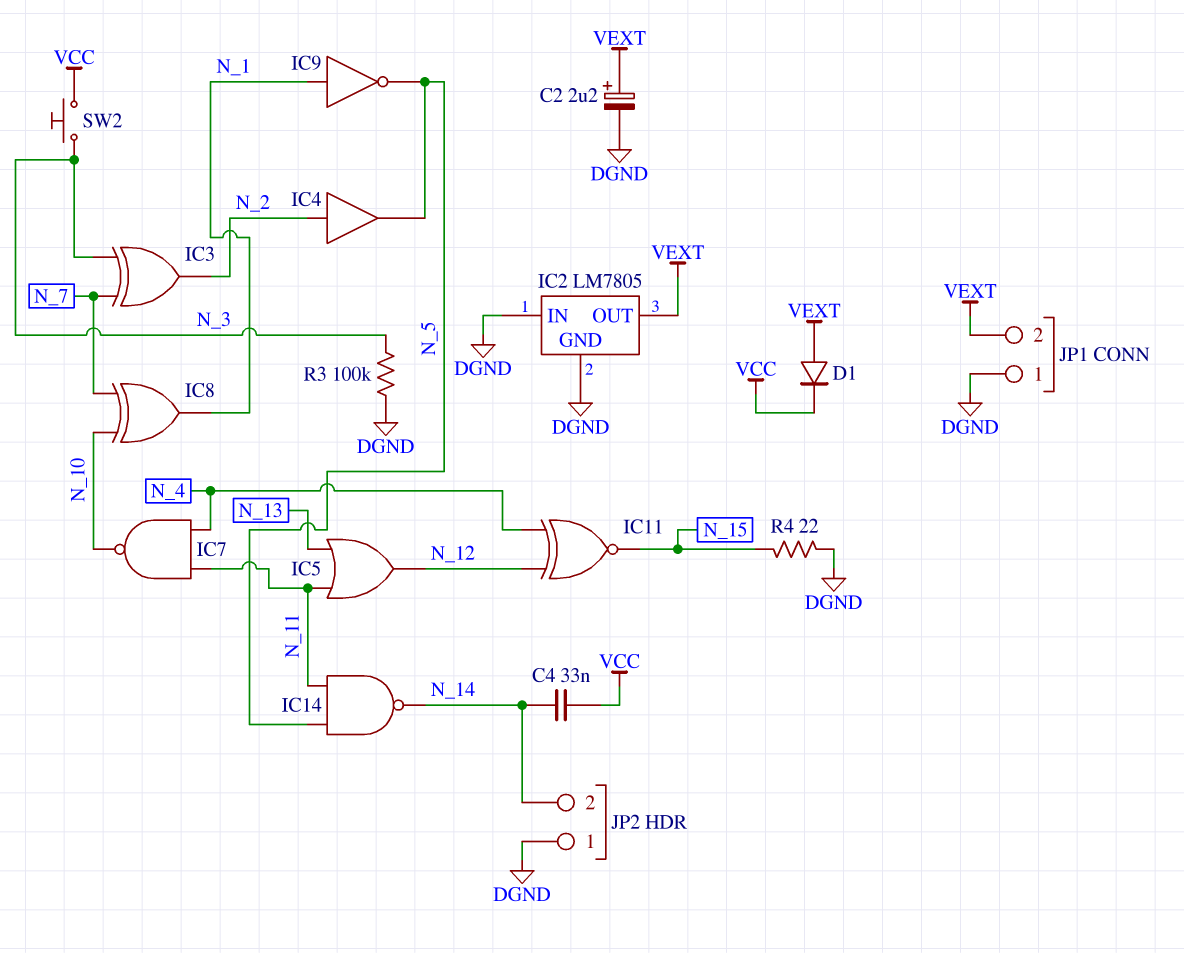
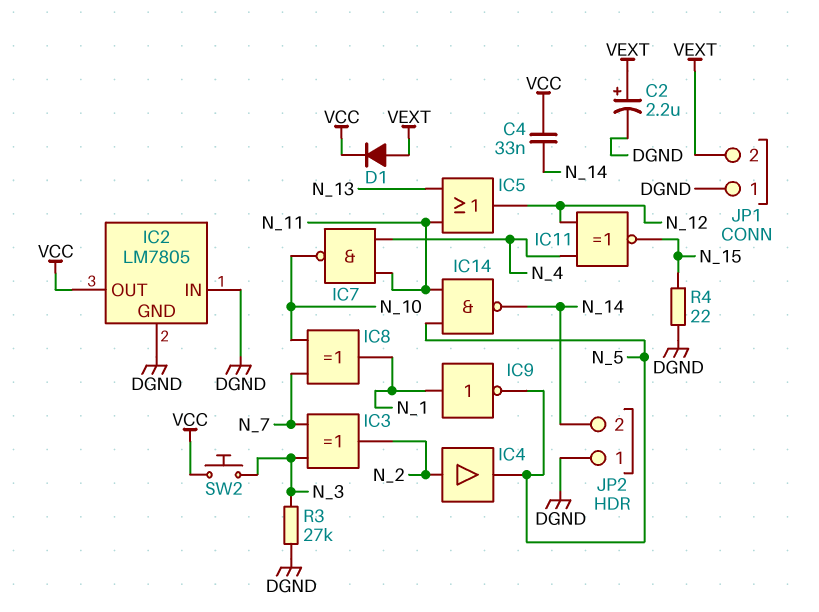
IC2 pin OUT: VEXT -> VCC
R3: 100k (DGND, N_3) -> 27k (DGND, N_3)

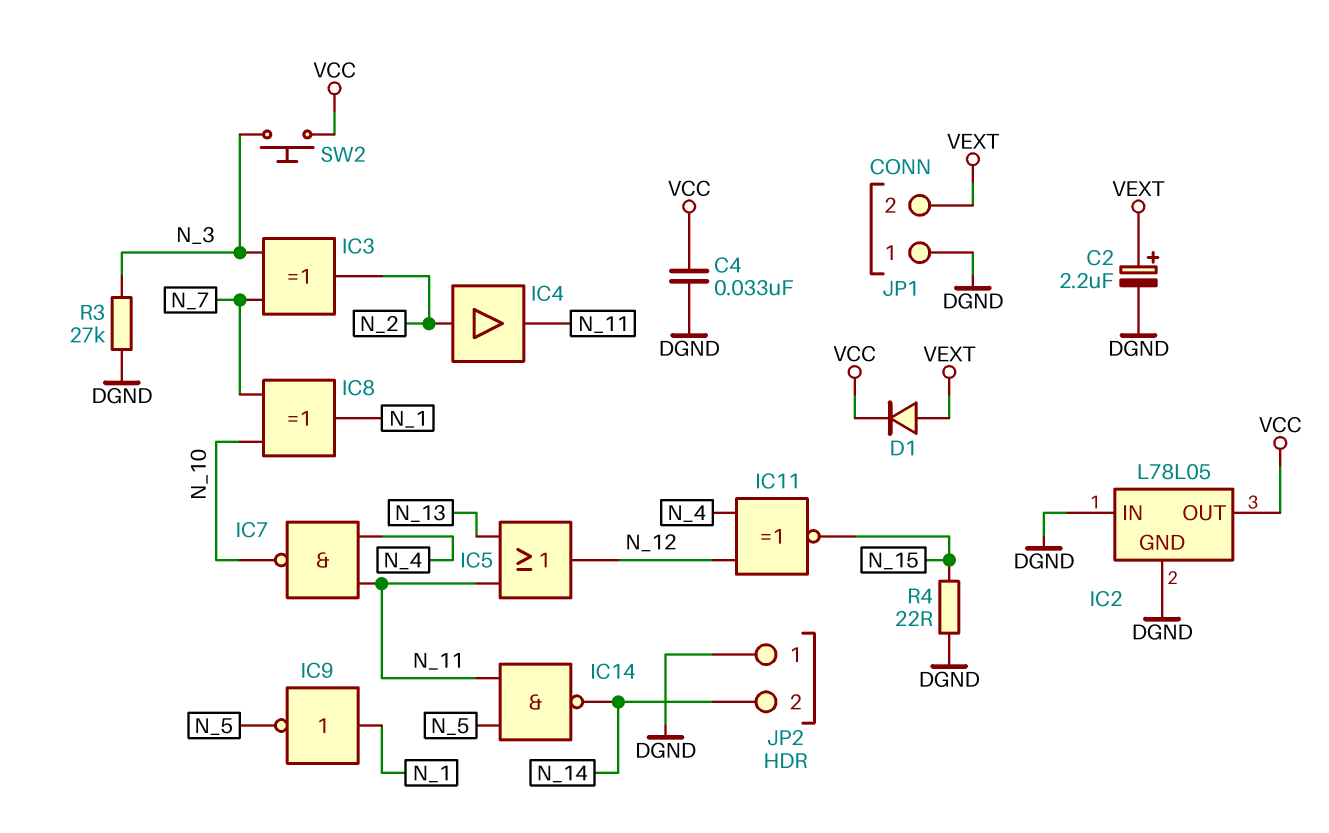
C4: 33nF (N_14, VCC) -> 33nF (DGND, VCC)
IC2: LM7805 -> L78L05
IC4: buffer (in N_2, out N_5) -> buffer (in N_2, out N_11)

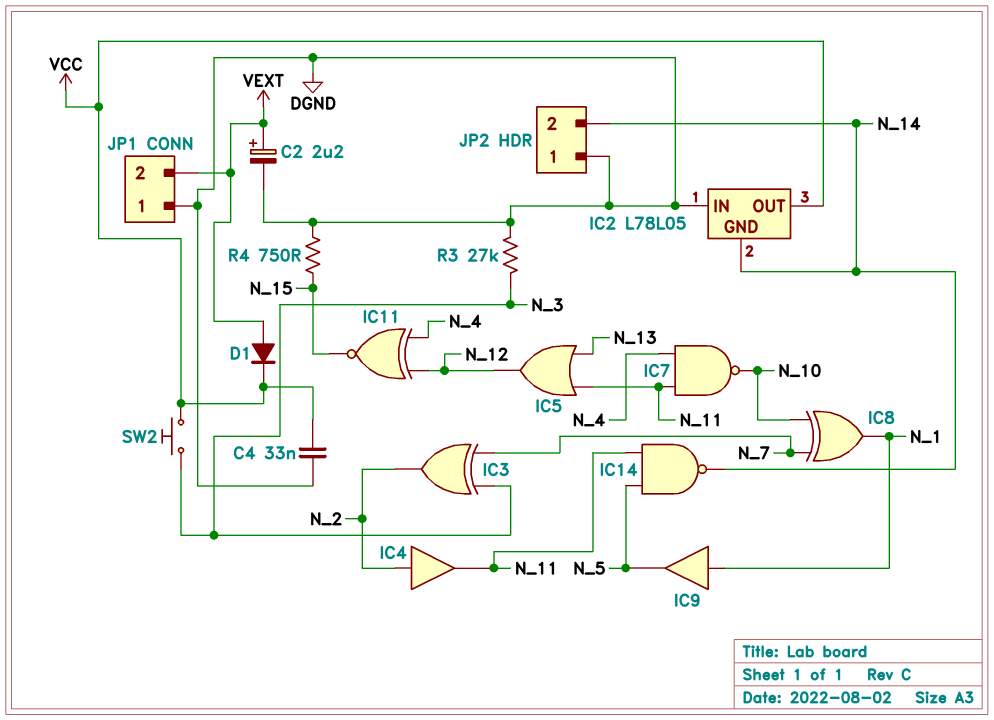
IC2 pin GND: DGND -> N_14
IC9: NOT (in N_1, out N_5) -> buffer (in N_1, out N_5)
R4: 22 (DGND, N_15) -> 750 (DGND, N_15)

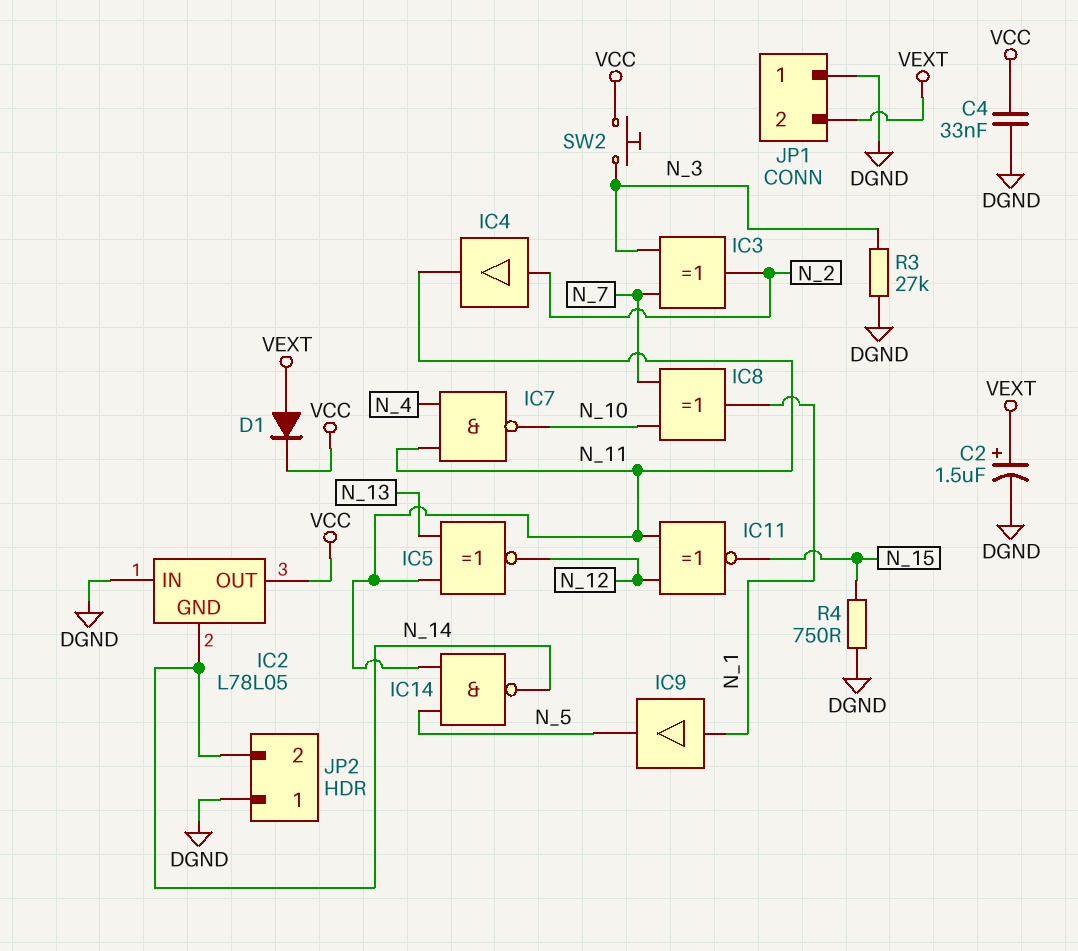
C2: 2.2uF (plus VEXT, minus DGND) -> 1.5uF (plus VEXT, minus DGND)
IC5: OR (in N_11, in N_13, out N_12) -> XNOR (in N_11, in N_13, out N_12)
IC11: XNOR (in N_4, in N_12, out N_15) -> XNOR (in N_11, in N_12, out N_15)

